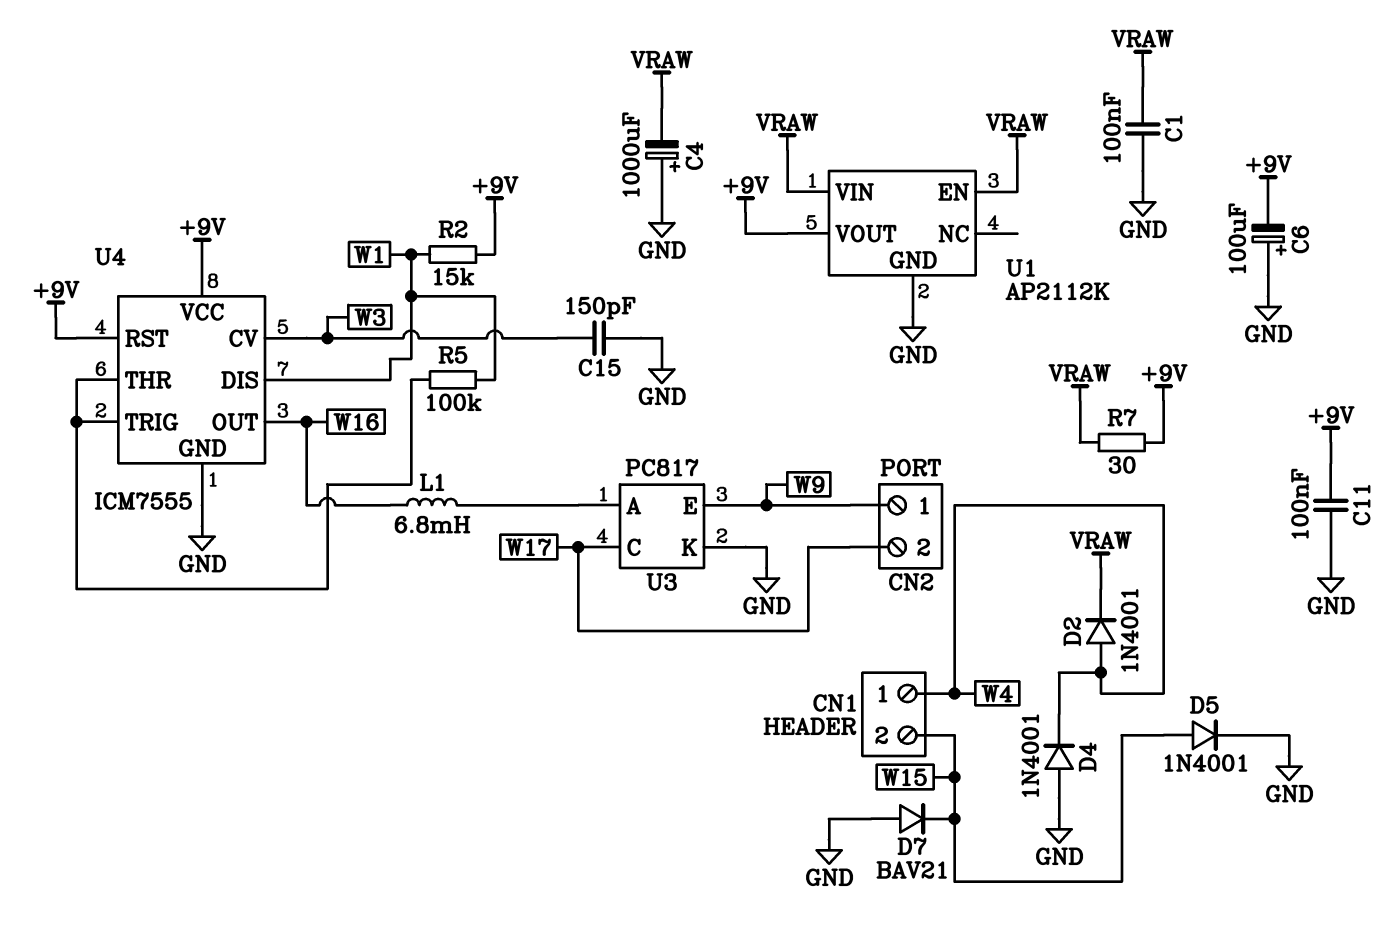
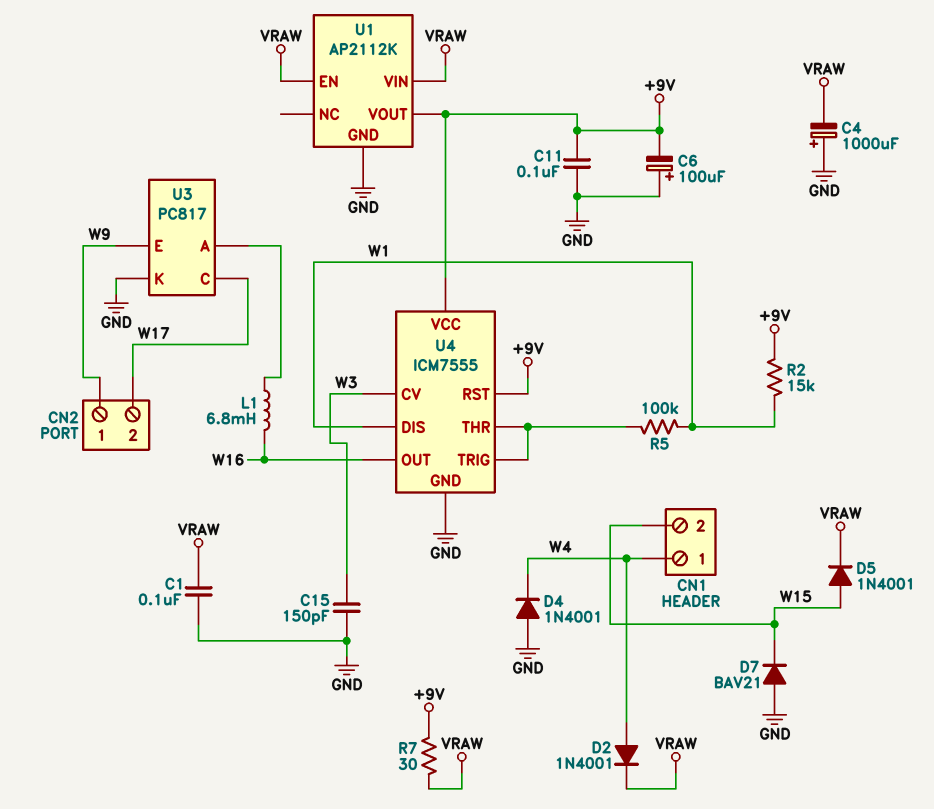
D5: diode 1N4001 (A W15, K GND) -> diode 1N4001 (A W15, K VRAW)

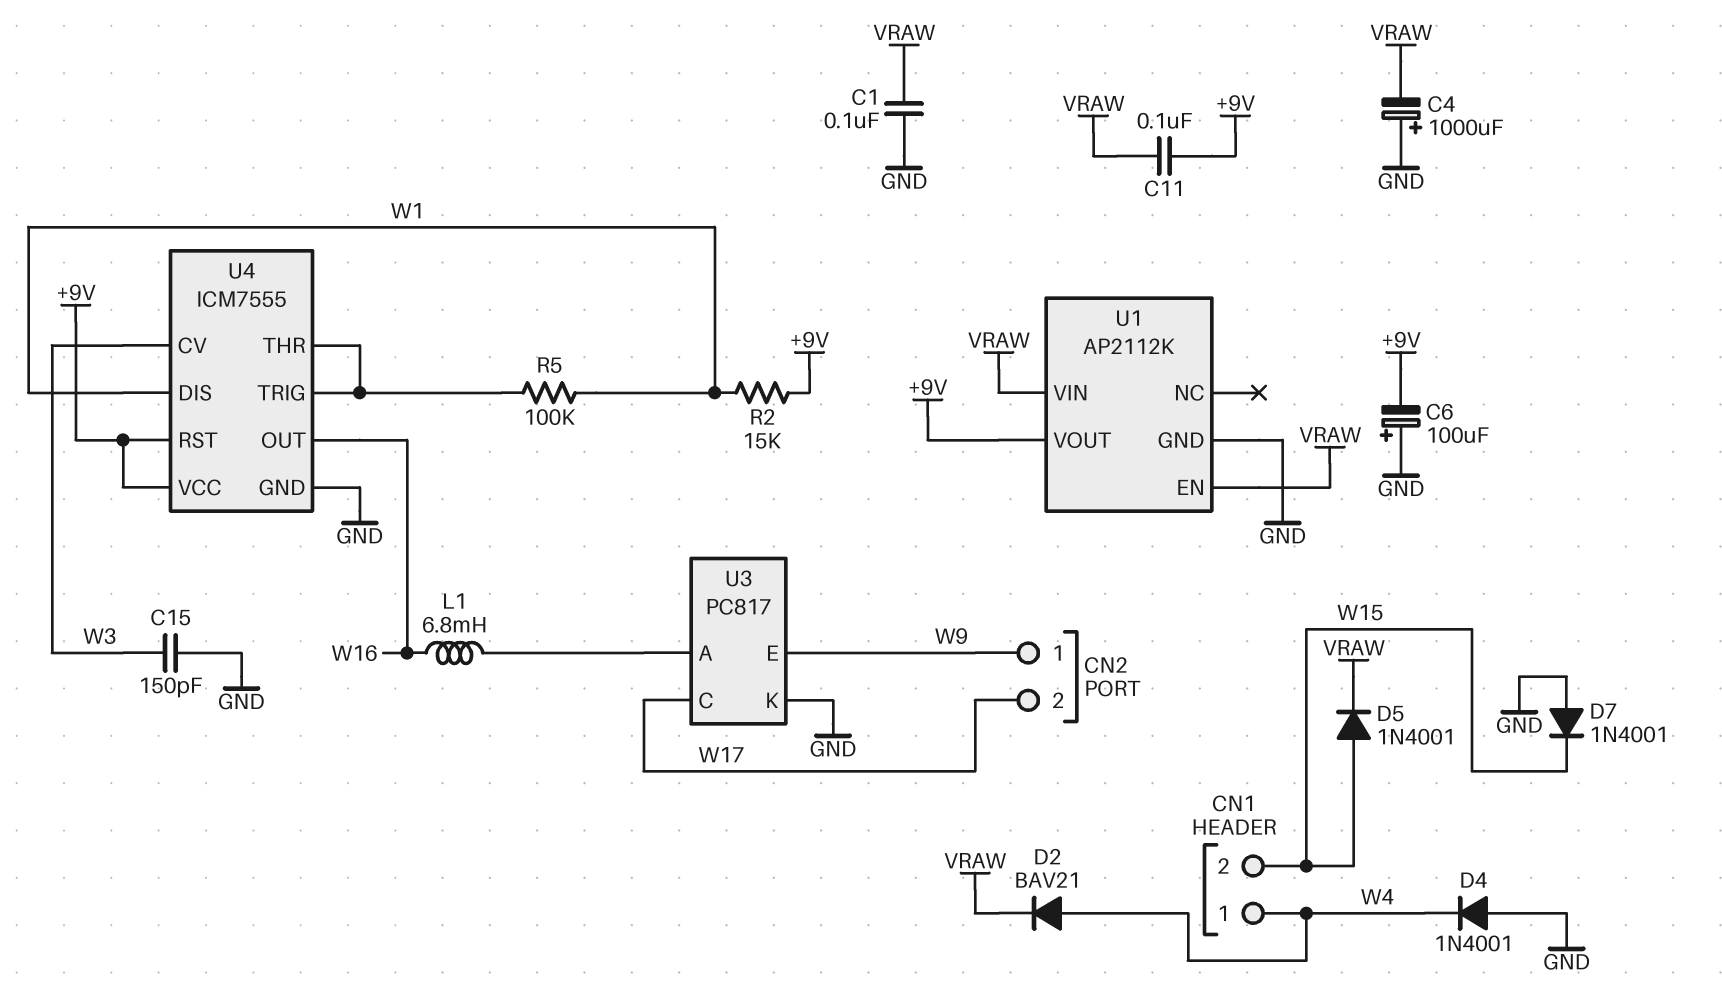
C11: 100nF (+9V, GND) -> 100nF (+9V, VRAW)
D2: diode 1N4001 (A W4, K VRAW) -> diode BAV21 (A W4, K VRAW)
D7: diode BAV21 (A GND, K W15) -> diode 1N4001 (A GND, K W15)
R7: 30 (+9V, VRAW) -> none

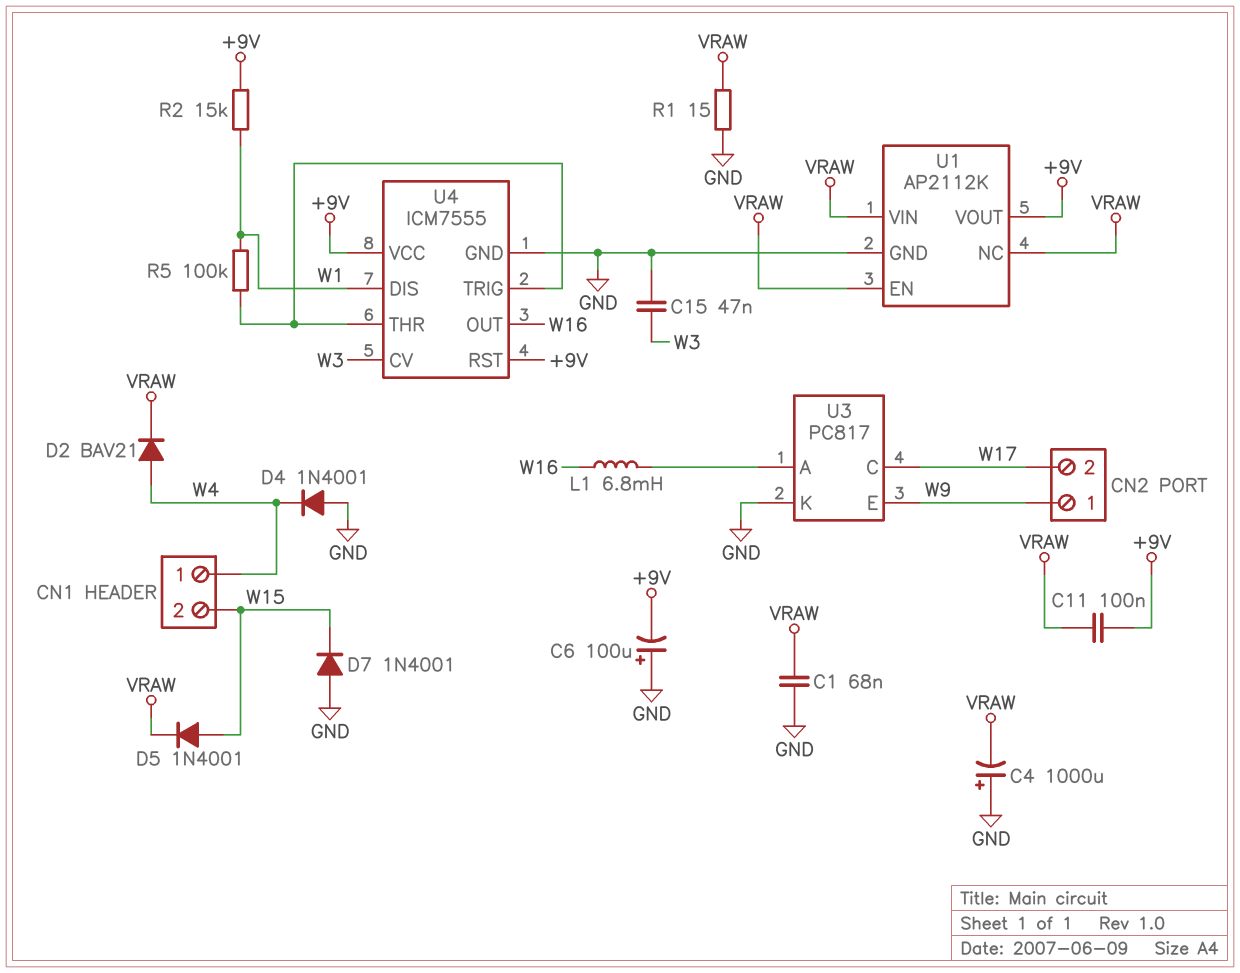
C1: 100nF (GND, VRAW) -> 68nF (GND, VRAW)
C15: 150pF (GND, W3) -> 47nF (GND, W3)
R1: none -> 15 (GND, VRAW)
U1 pin NC: none -> VRAW

